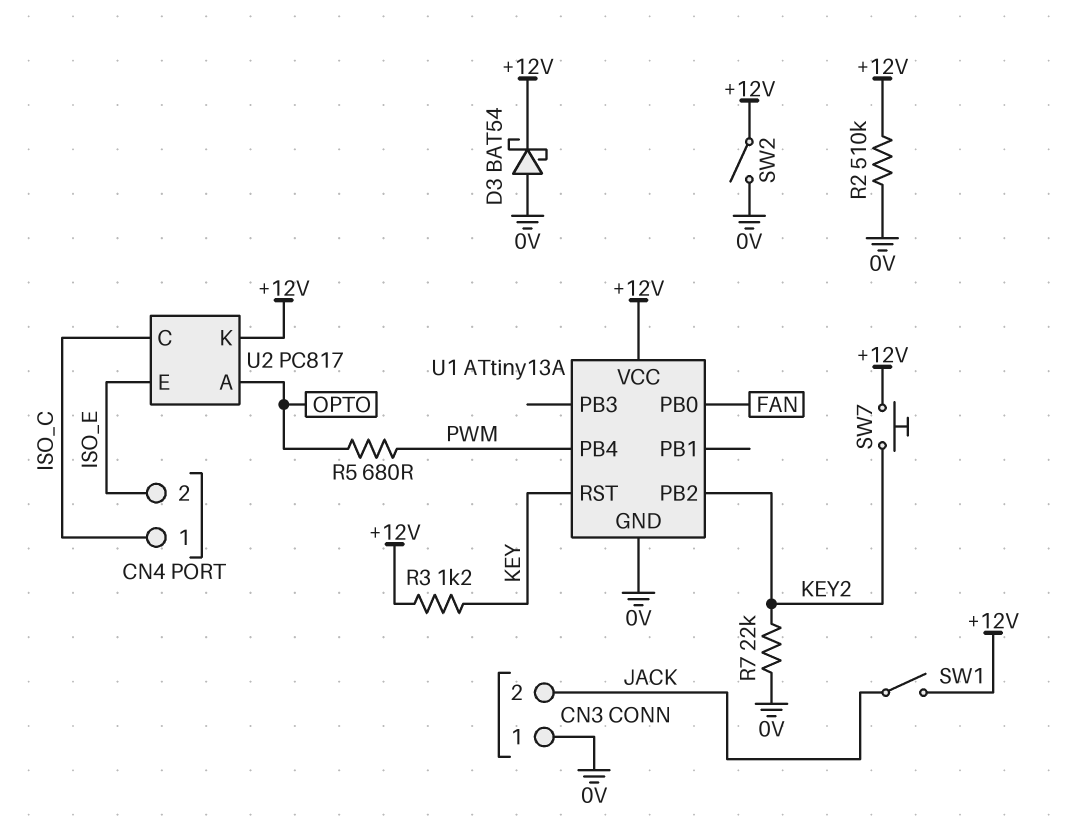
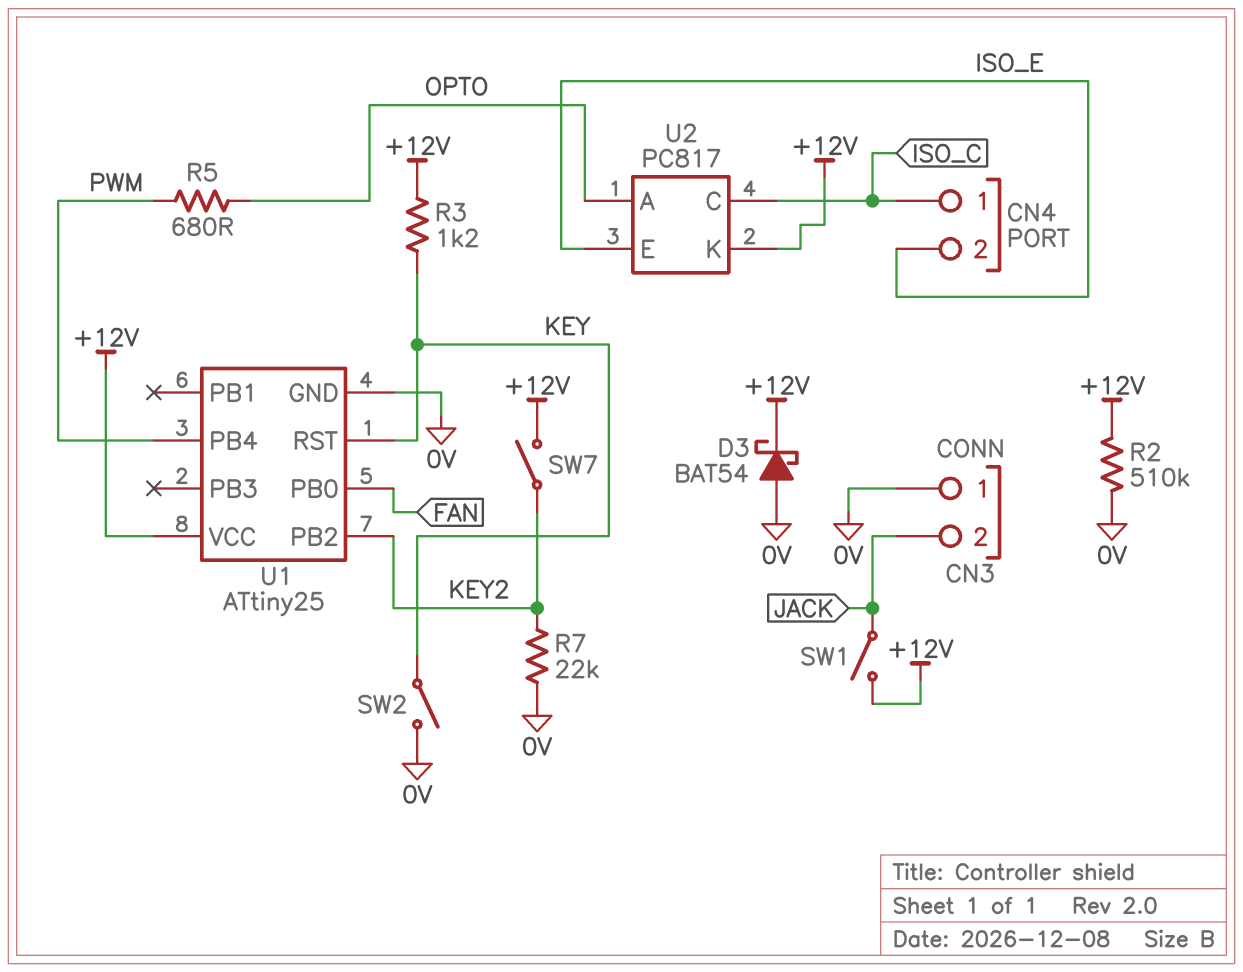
SW2: switch (+12V, 0V) -> switch (0V, KEY)
SW7: button (+12V, KEY2) -> switch (+12V, KEY2)
U1: ATtiny13A -> ATtiny25

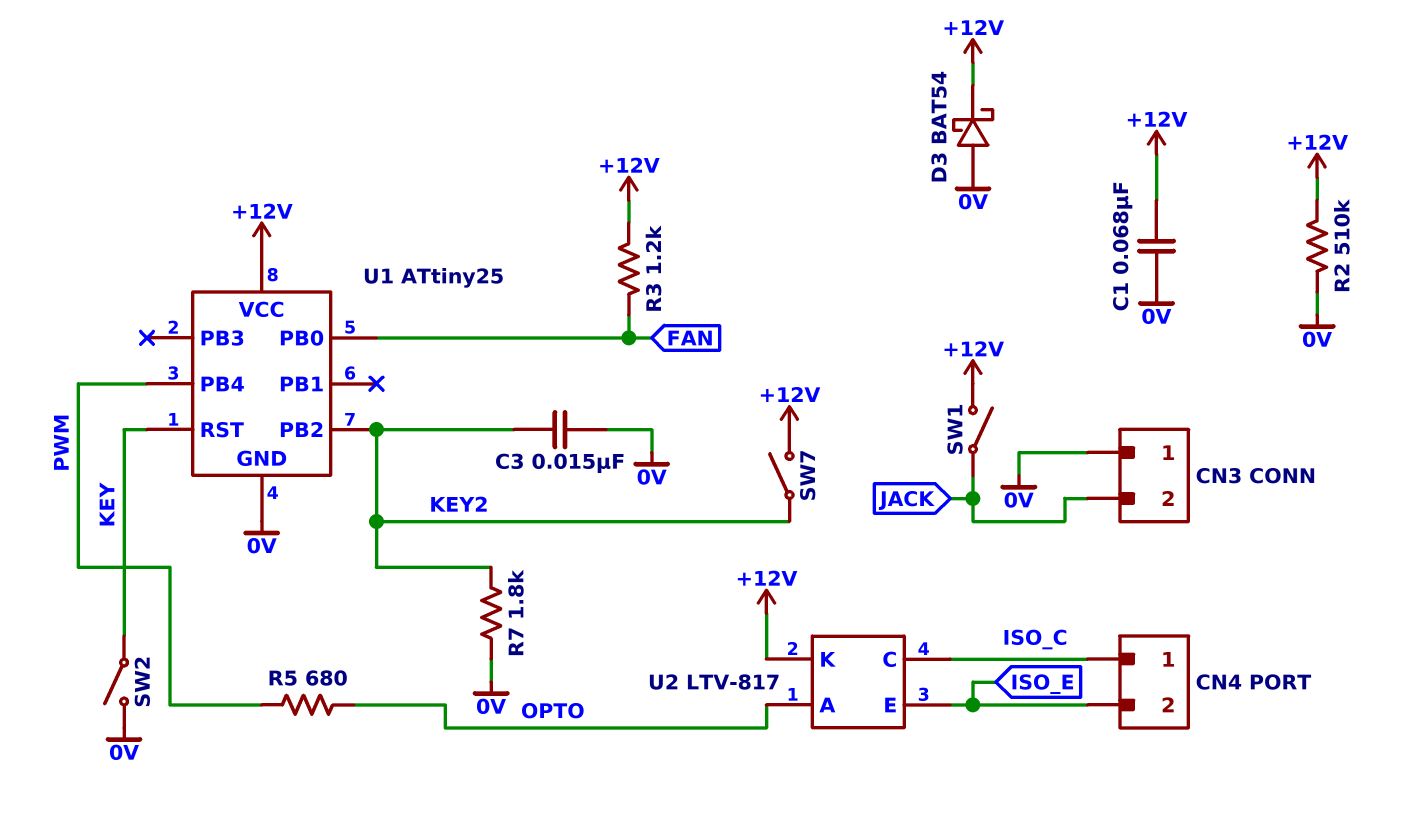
C1: none -> 68nF (+12V, 0V)
C3: none -> 15nF (0V, KEY2)
R3: 1.2k (+12V, KEY) -> 1.2k (+12V, FAN)
R7: 22k (0V, KEY2) -> 1.8k (0V, KEY2)
U2: PC817 -> LTV-817

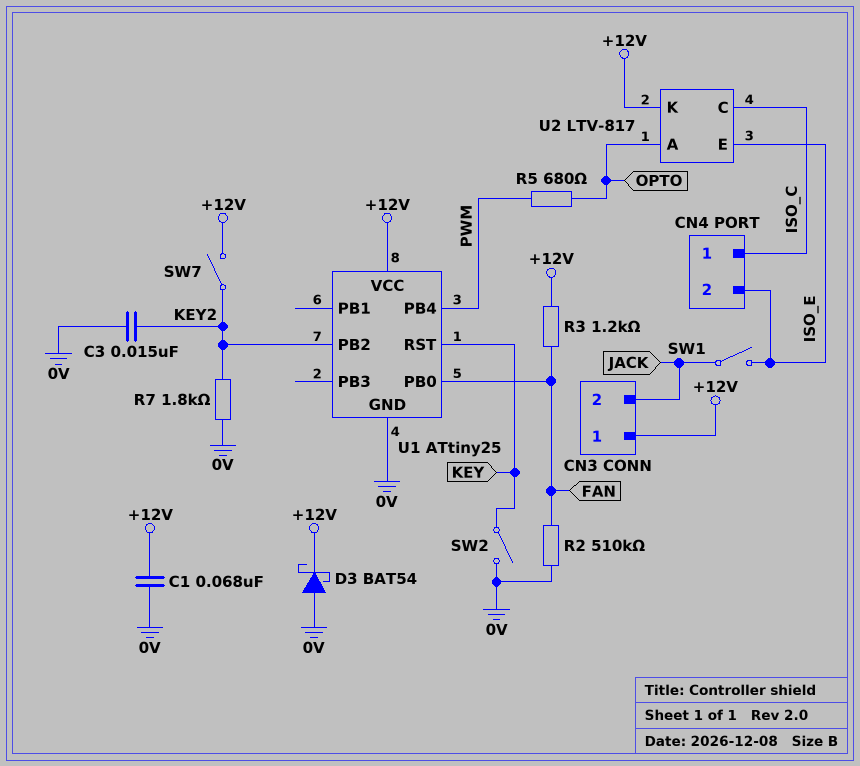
CN3 pin 1: 0V -> +12V
R2: 510k (+12V, 0V) -> 510k (0V, FAN)
SW1: switch (+12V, JACK) -> switch (ISO_E, JACK)

